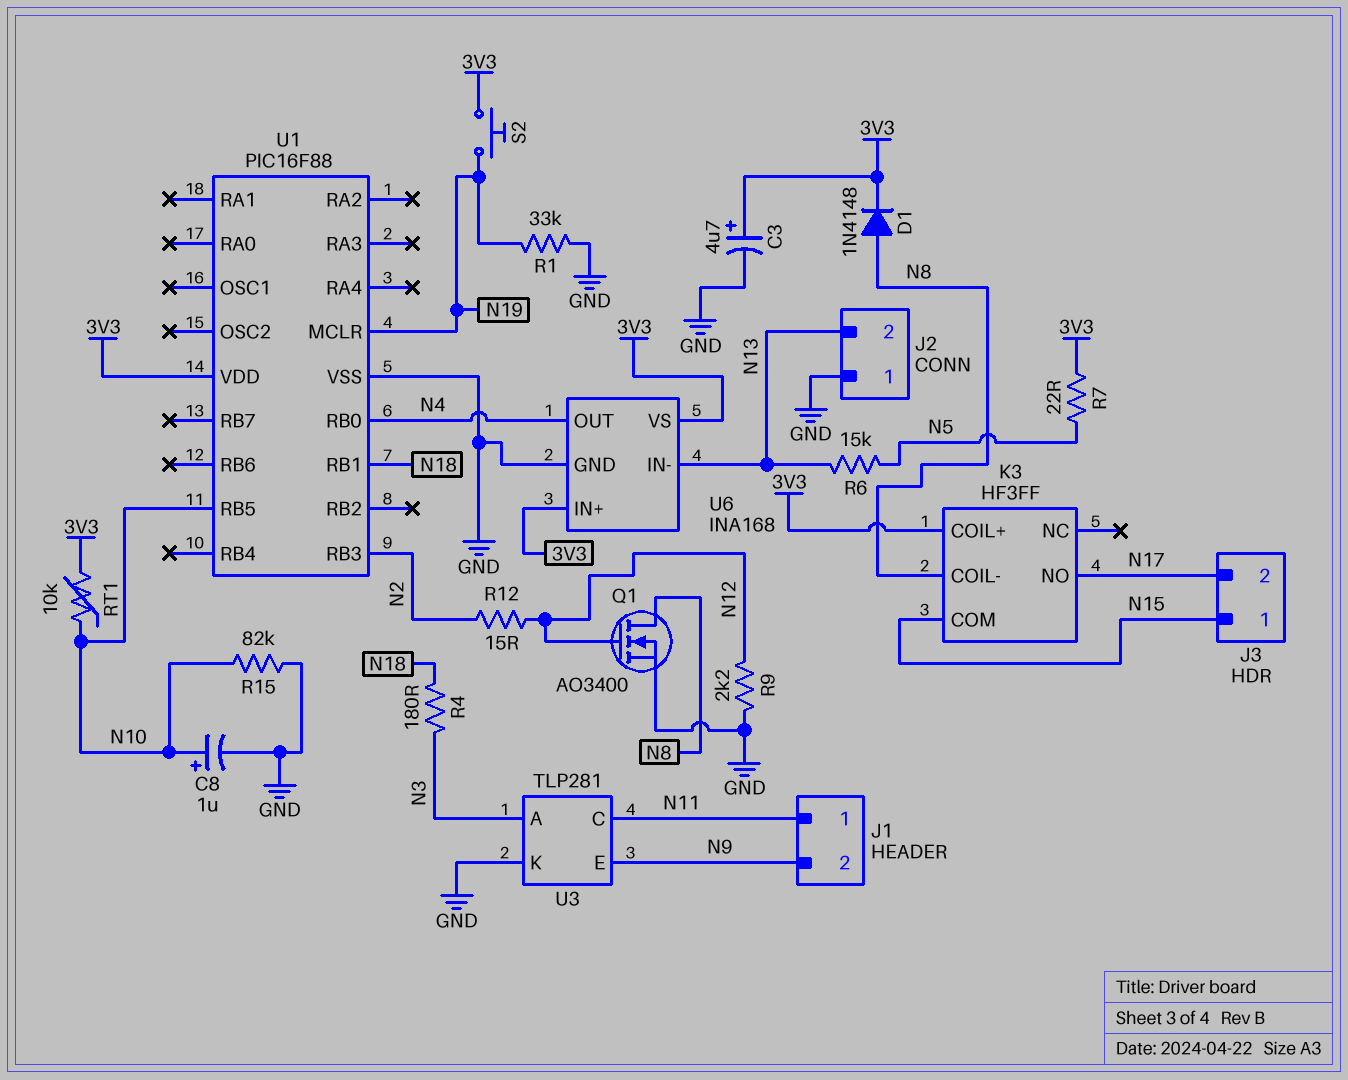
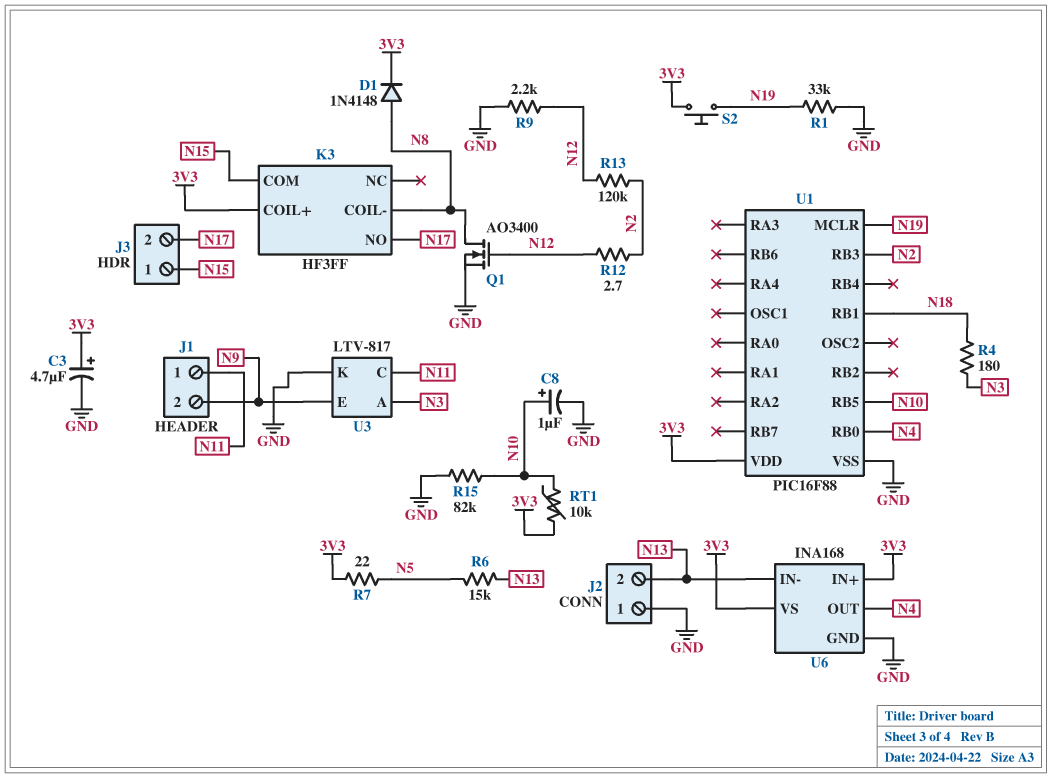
R12: 15 (N2, N12) -> 2.7 (N2, N12)
R13: none -> 120k (N2, N12)
U3: TLP281 -> LTV-817

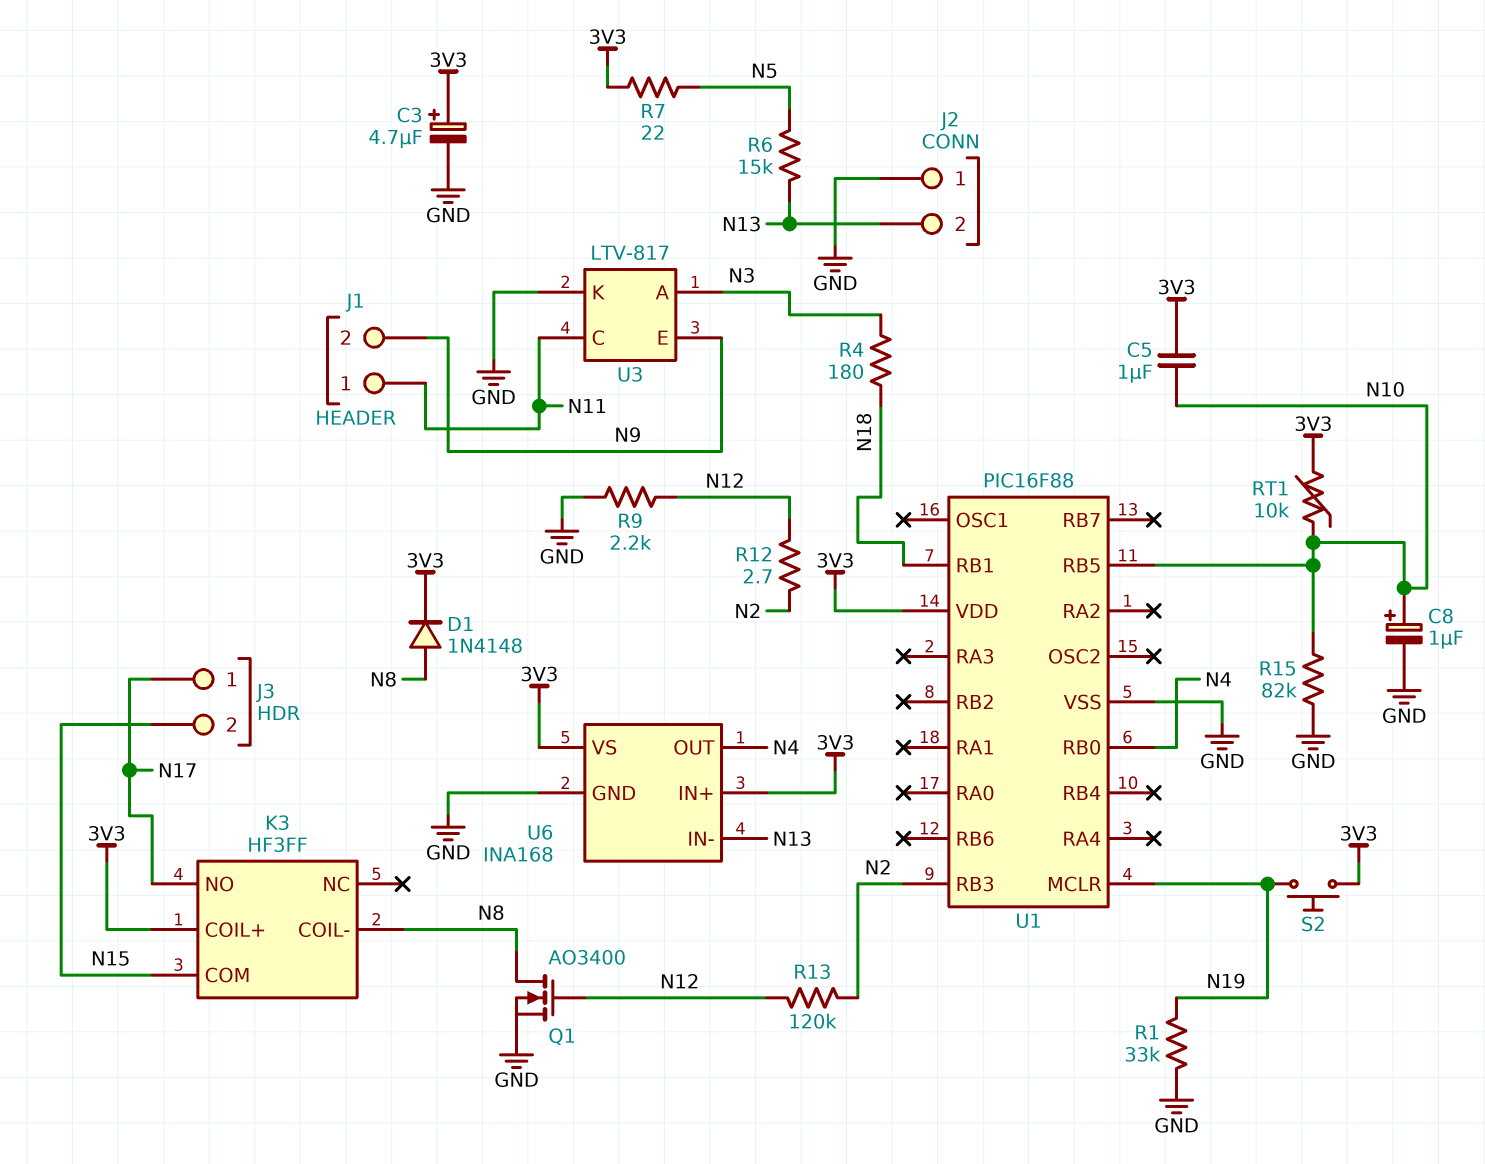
C5: none -> 1uF (3V3, N10)
J3 pin 1: N15 -> N17
J3 pin 2: N17 -> N15

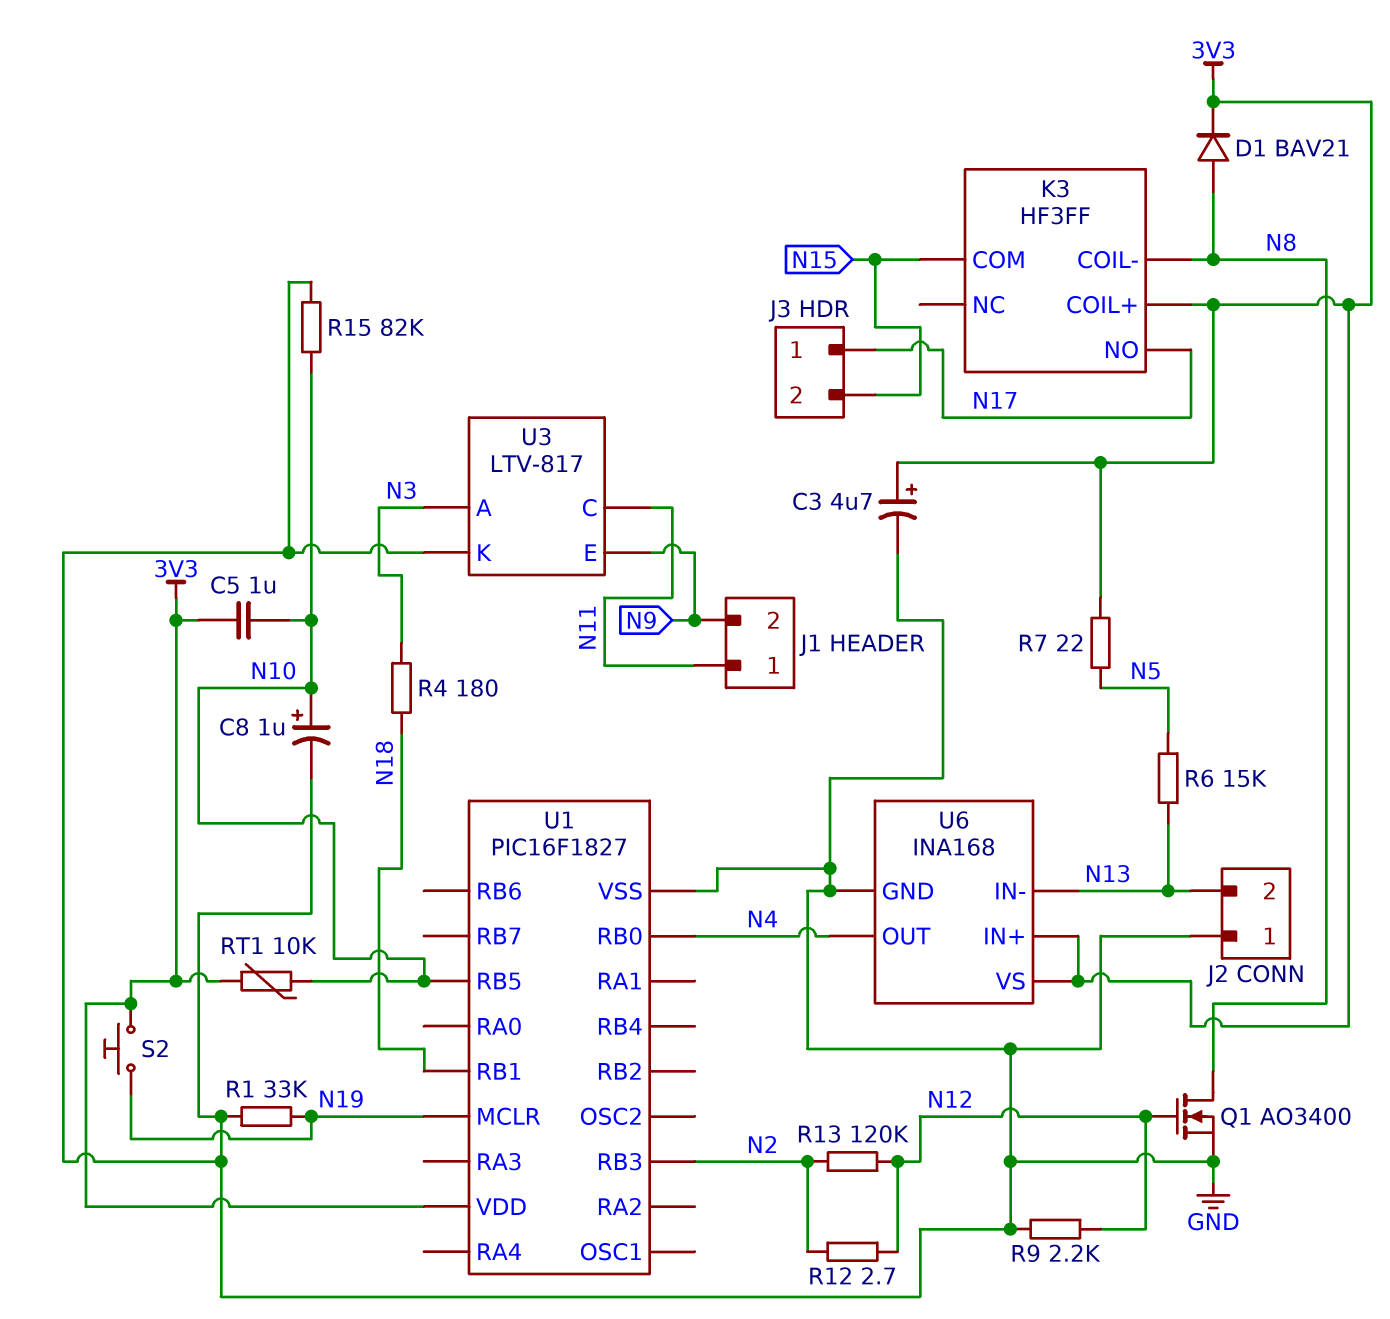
D1: diode 1N4148 (A N8, K 3V3) -> diode BAV21 (A N8, K 3V3)
U1: PIC16F88 -> PIC16F1827

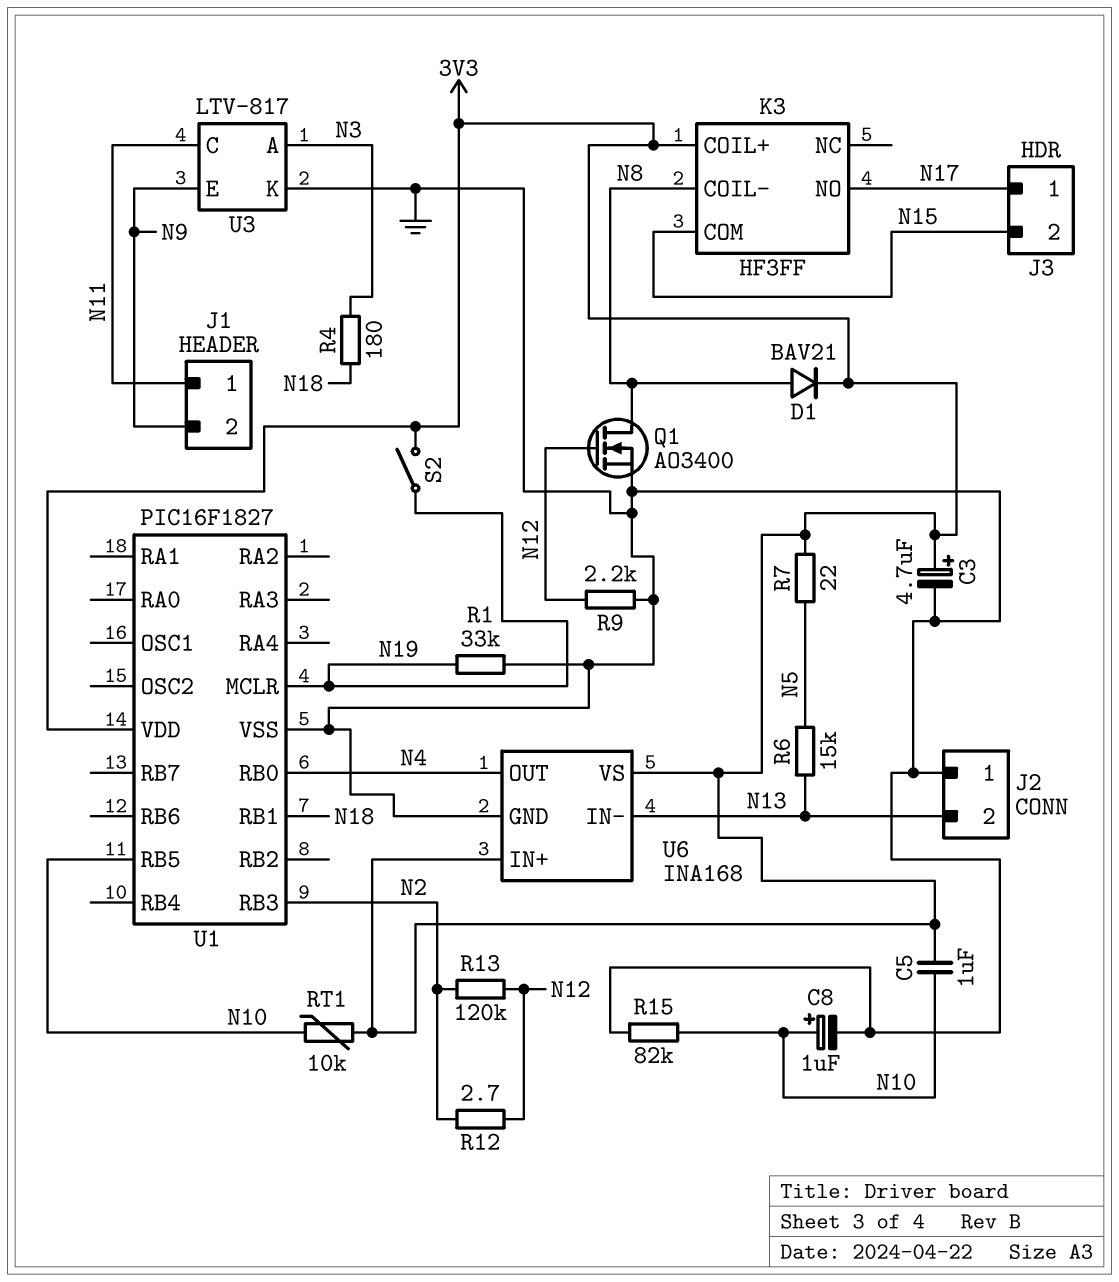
S2: button (3V3, N19) -> switch (3V3, N19)

